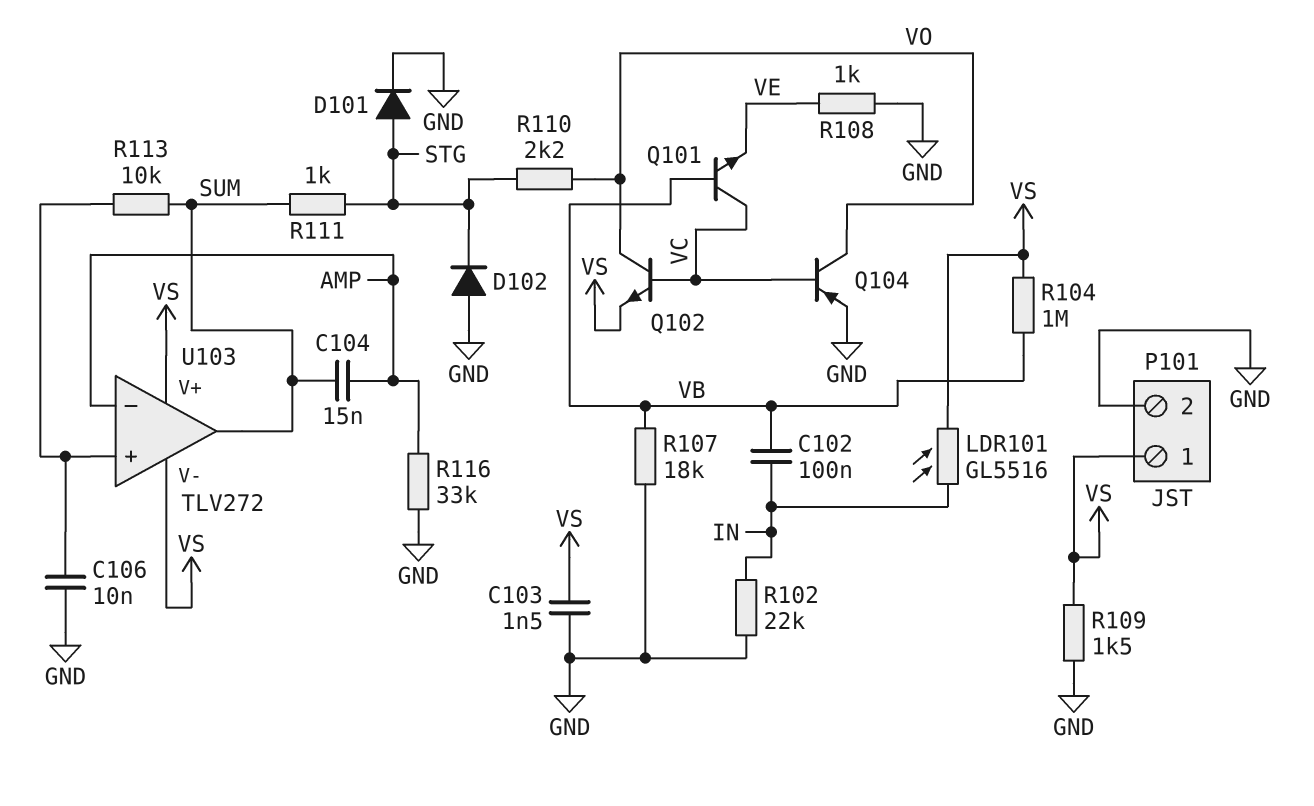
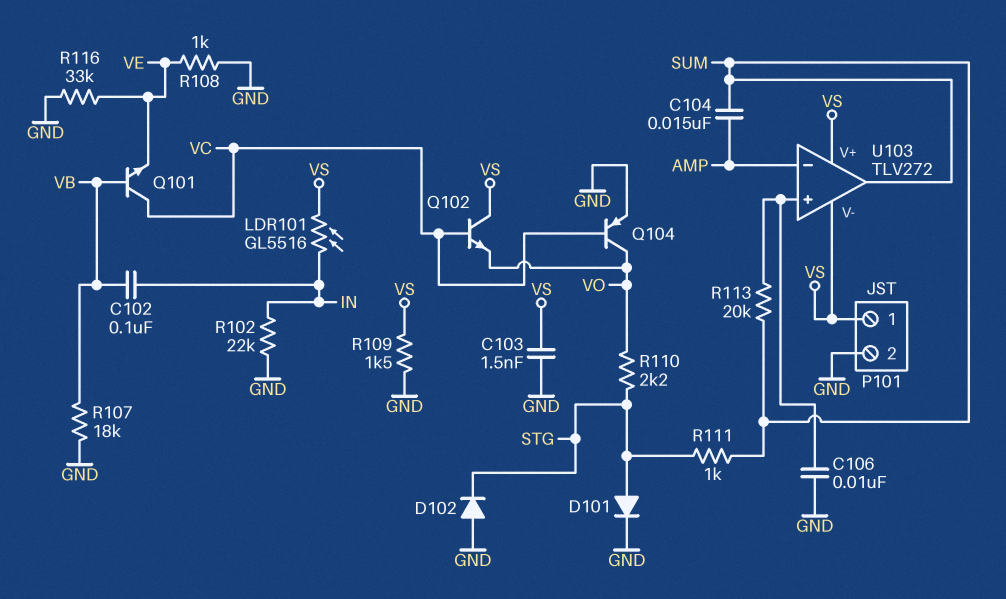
Q102: NPN (B VC, C VO, E VS) -> NPN (B VC, C VS, E VO)
R104: 1M (VB, VS) -> none
R113: 10k (SUM, U103/in+) -> 20k (SUM, U103/in+)
R116: 33k (AMP, GND) -> 33k (GND, VE)

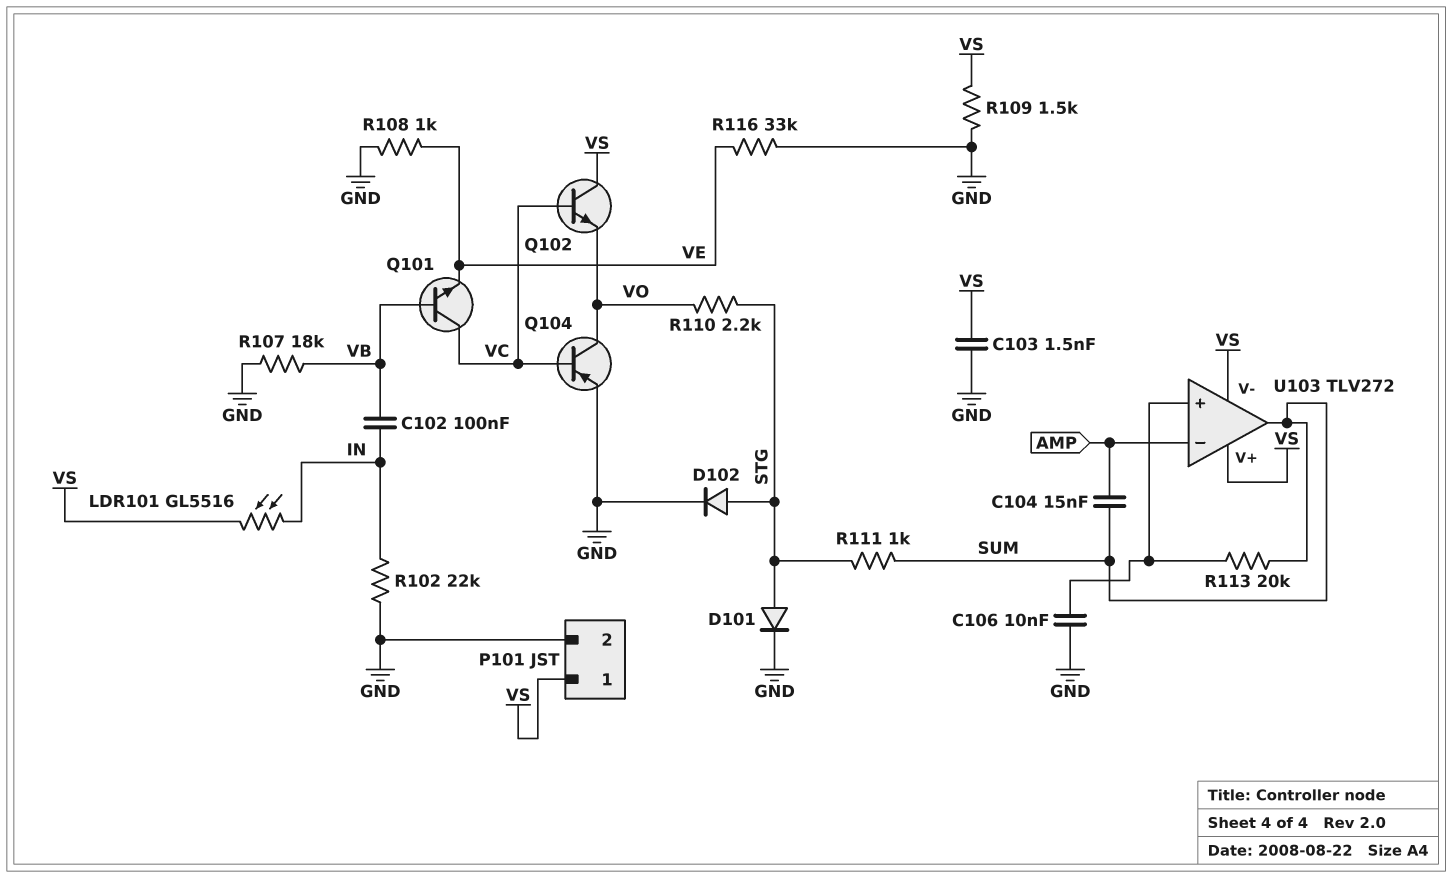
D102: diode (A GND, K STG) -> diode (A STG, K GND)

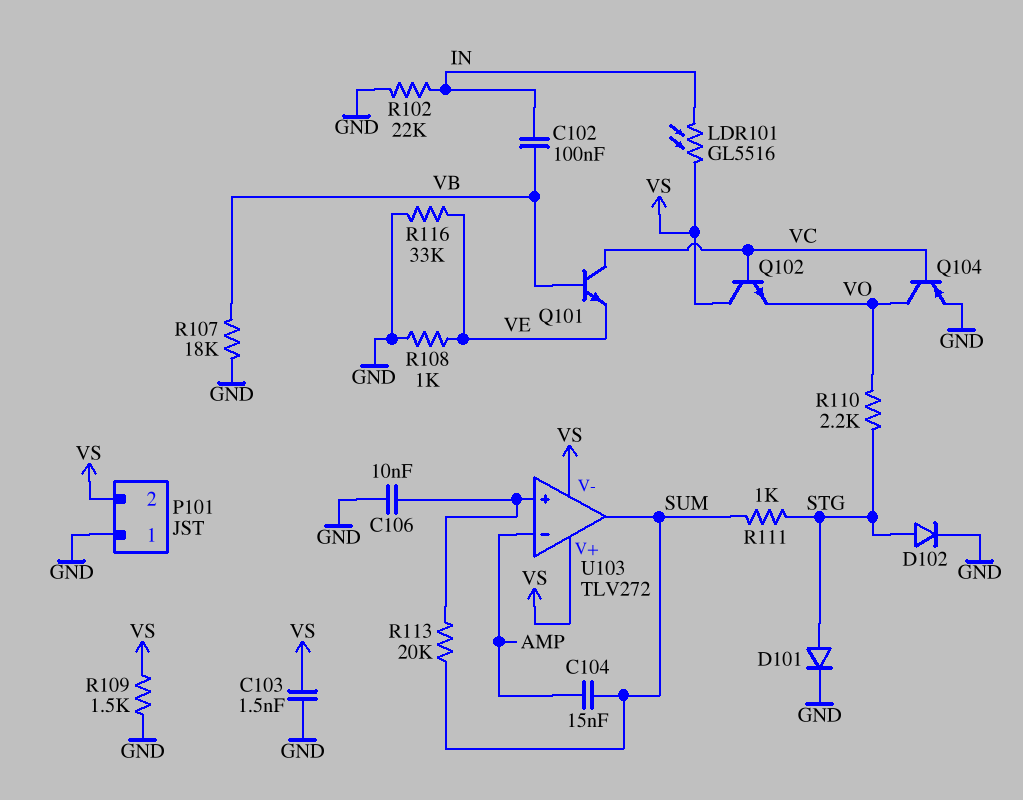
P101 pin 1: VS -> GND
P101 pin 2: GND -> VS

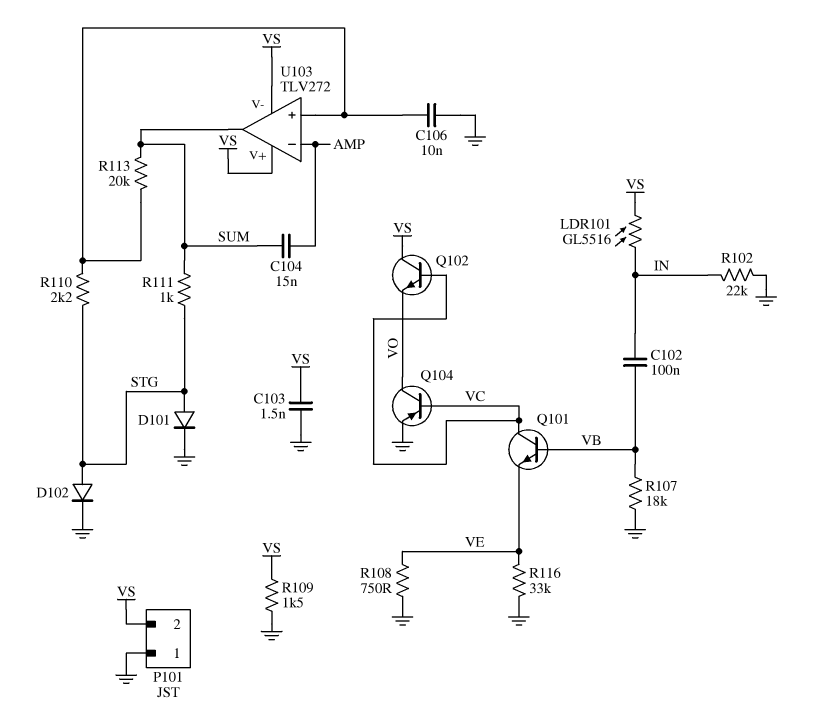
R108: 1k (GND, VE) -> 750 (GND, VE)
R110: 2.2k (STG, VO) -> 2.2k (STG, U103/in+)

